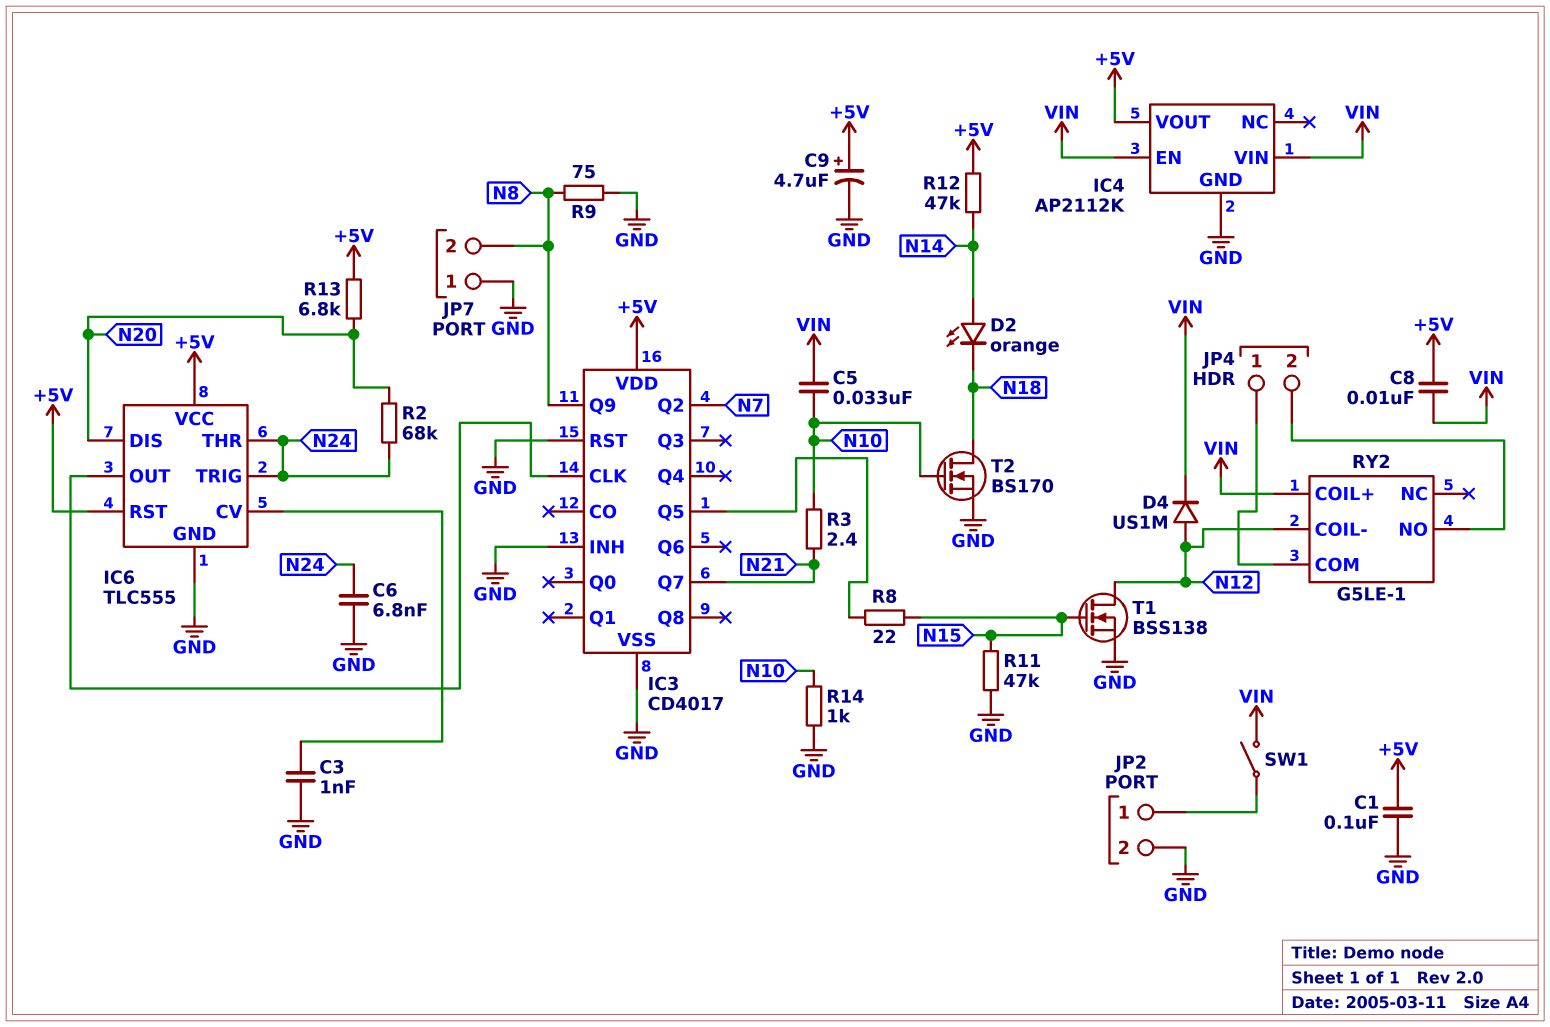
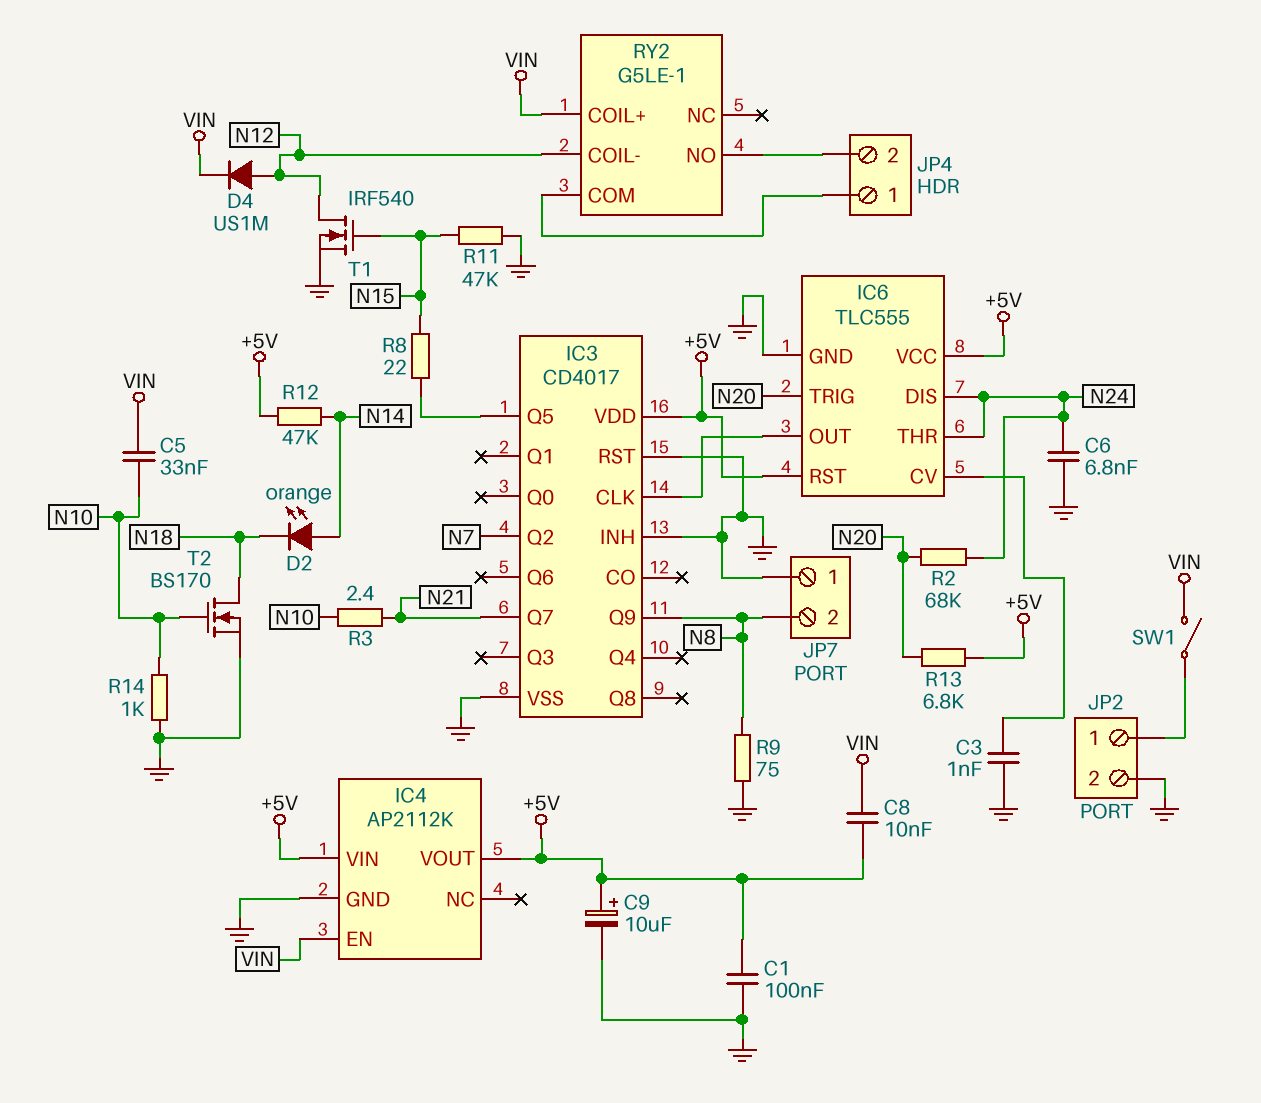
C9: 4.7uF (plus +5V, minus GND) -> 10uF (plus +5V, minus GND)
IC4 pin VIN: VIN -> +5V
IC6 pin DIS: N20 -> N24
IC6 pin TRIG: N24 -> N20
T1: NMOS BSS138 (G N15, D N12, S GND) -> NMOS IRF540 (G N15, D N12, S GND)

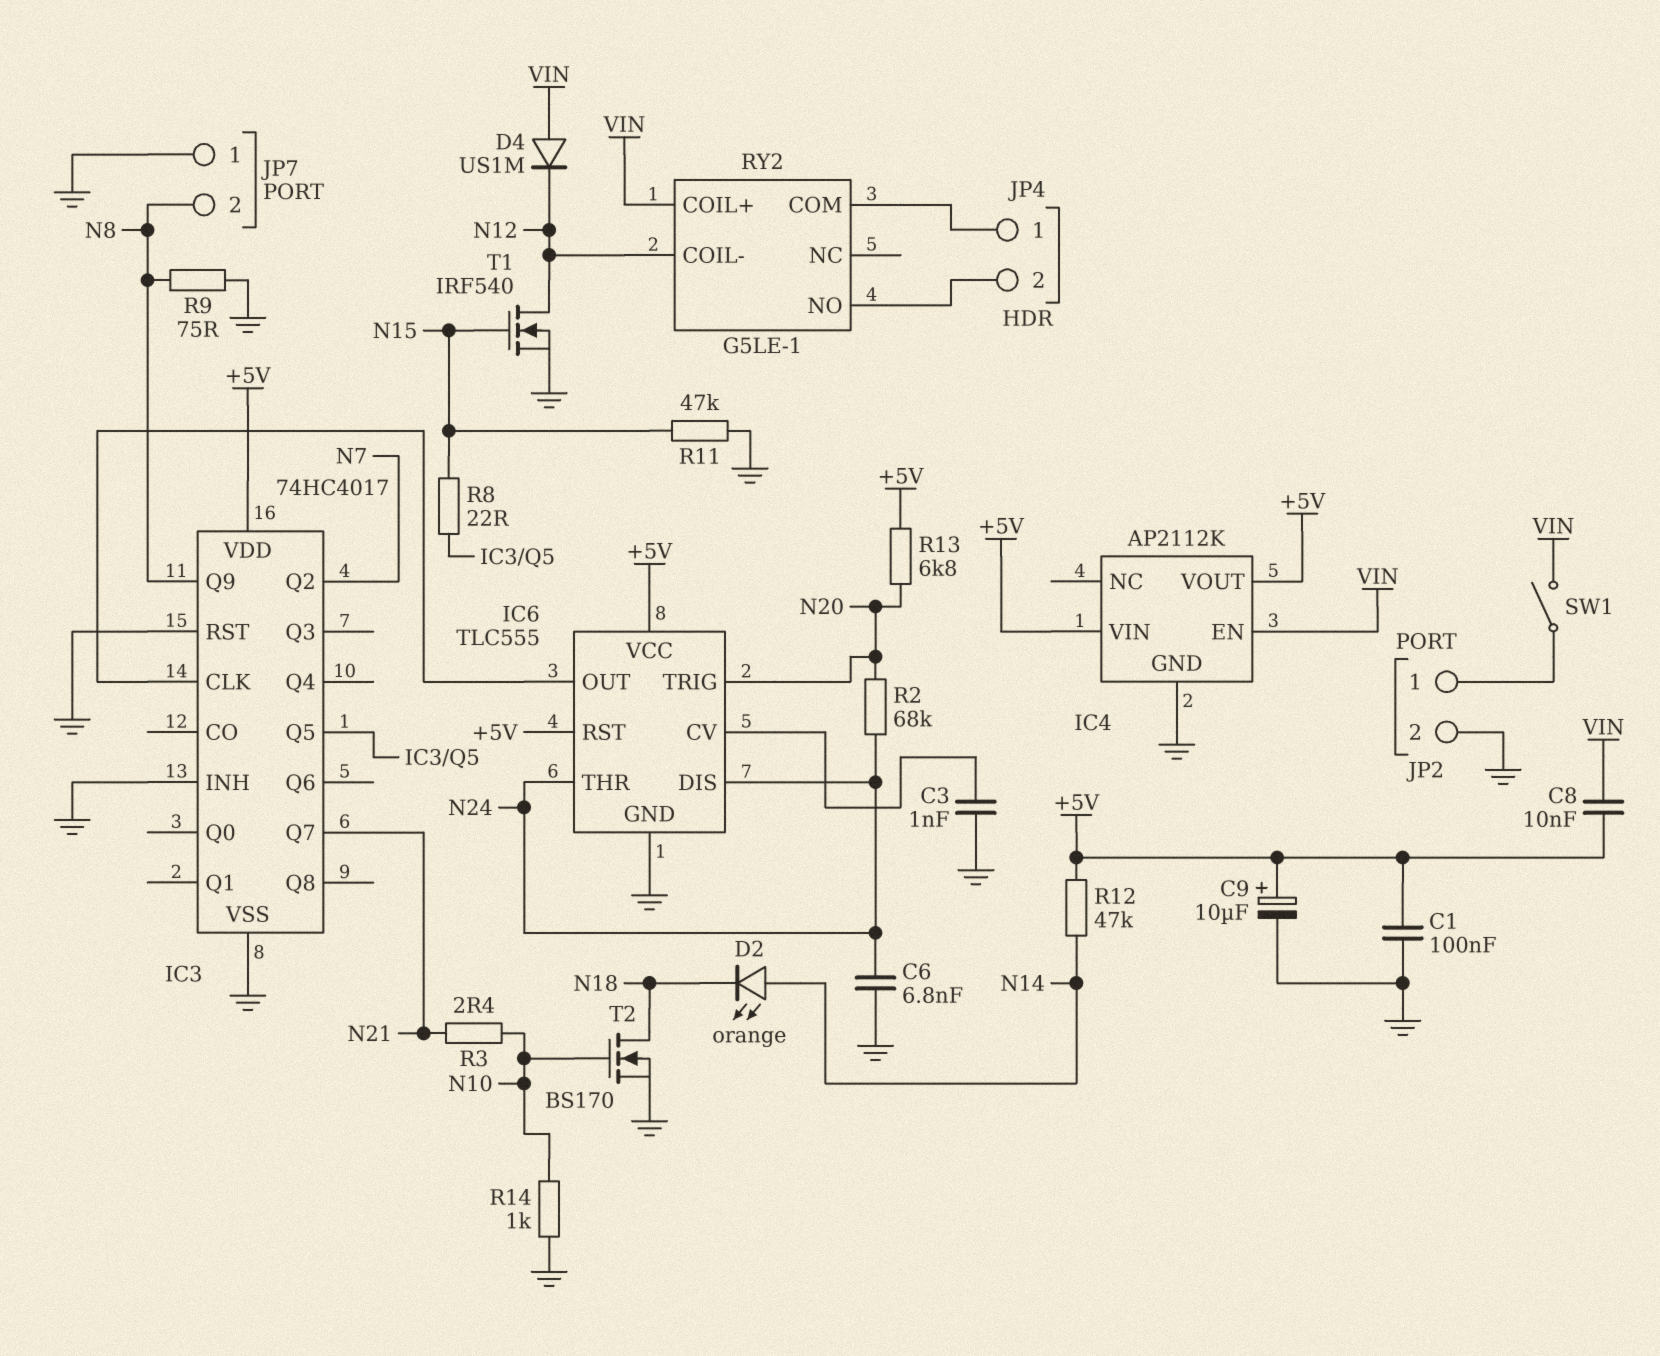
C5: 33nF (N10, VIN) -> none
D4: diode US1M (A N12, K VIN) -> diode US1M (A VIN, K N12)
IC3: CD4017 -> 74HC4017

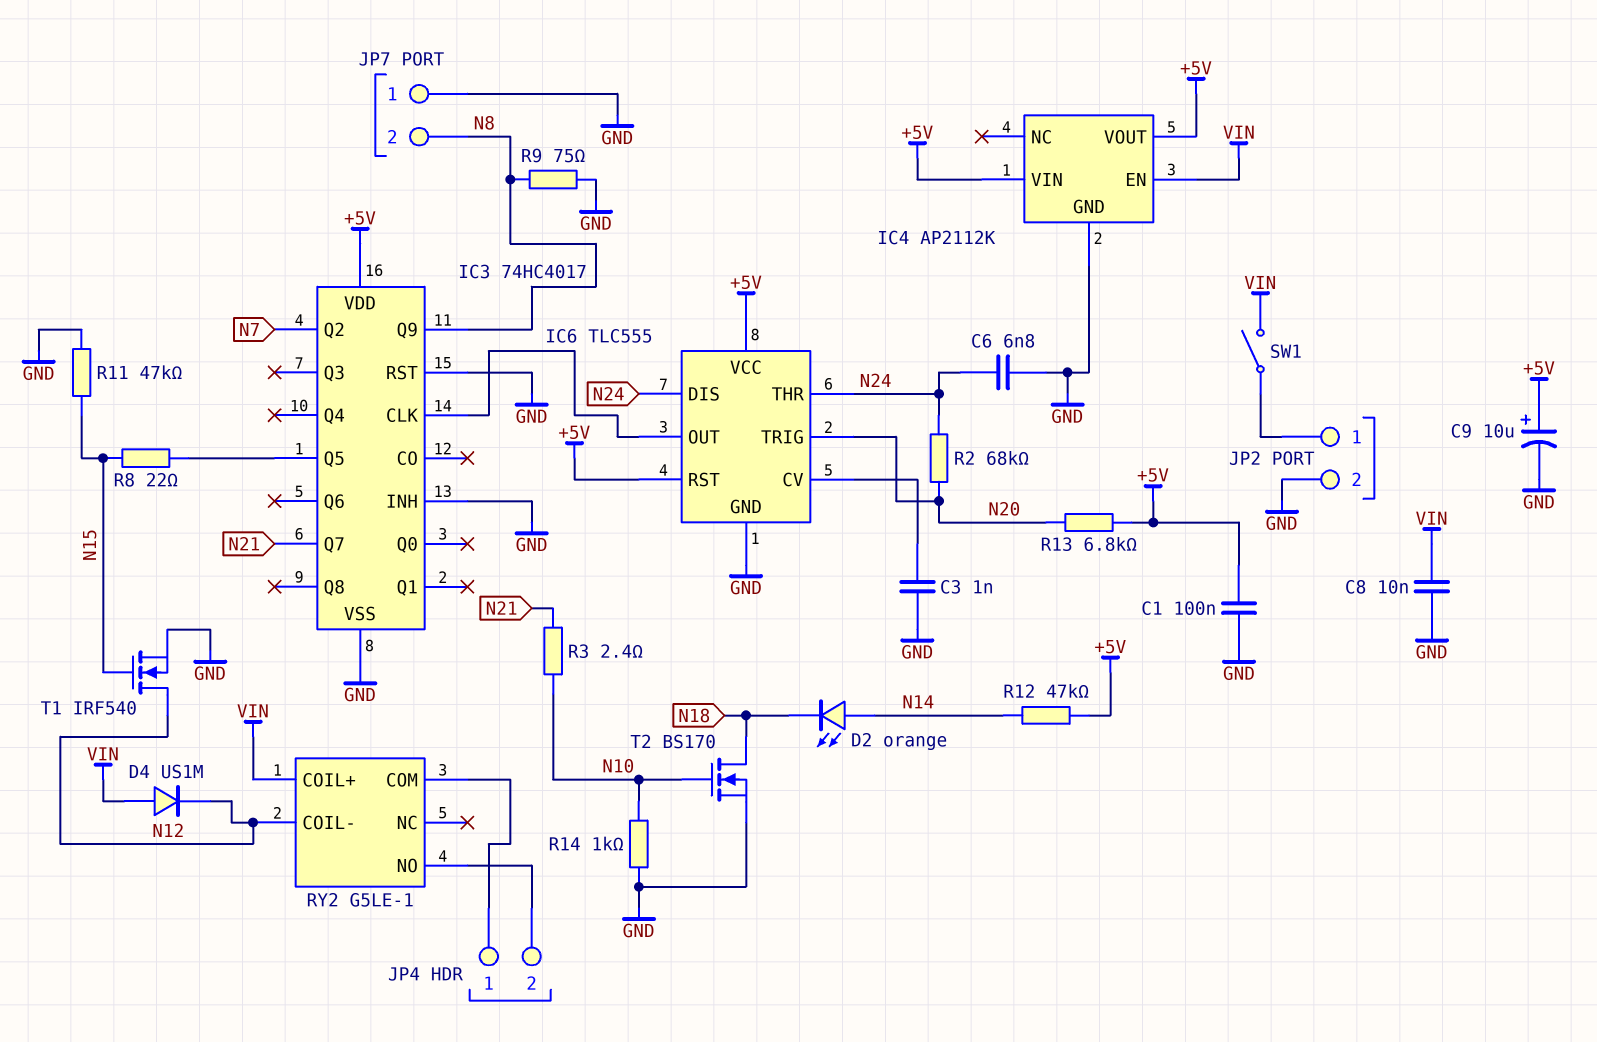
C8: 10nF (+5V, VIN) -> 10nF (GND, VIN)

